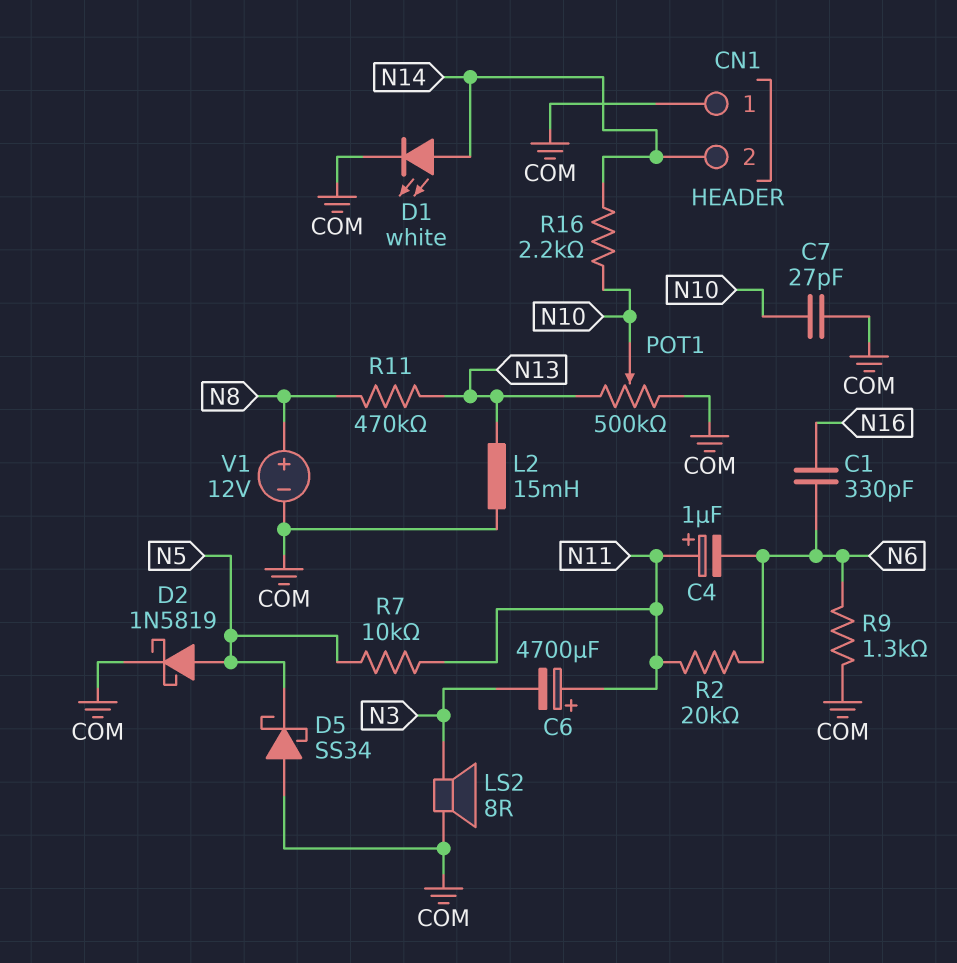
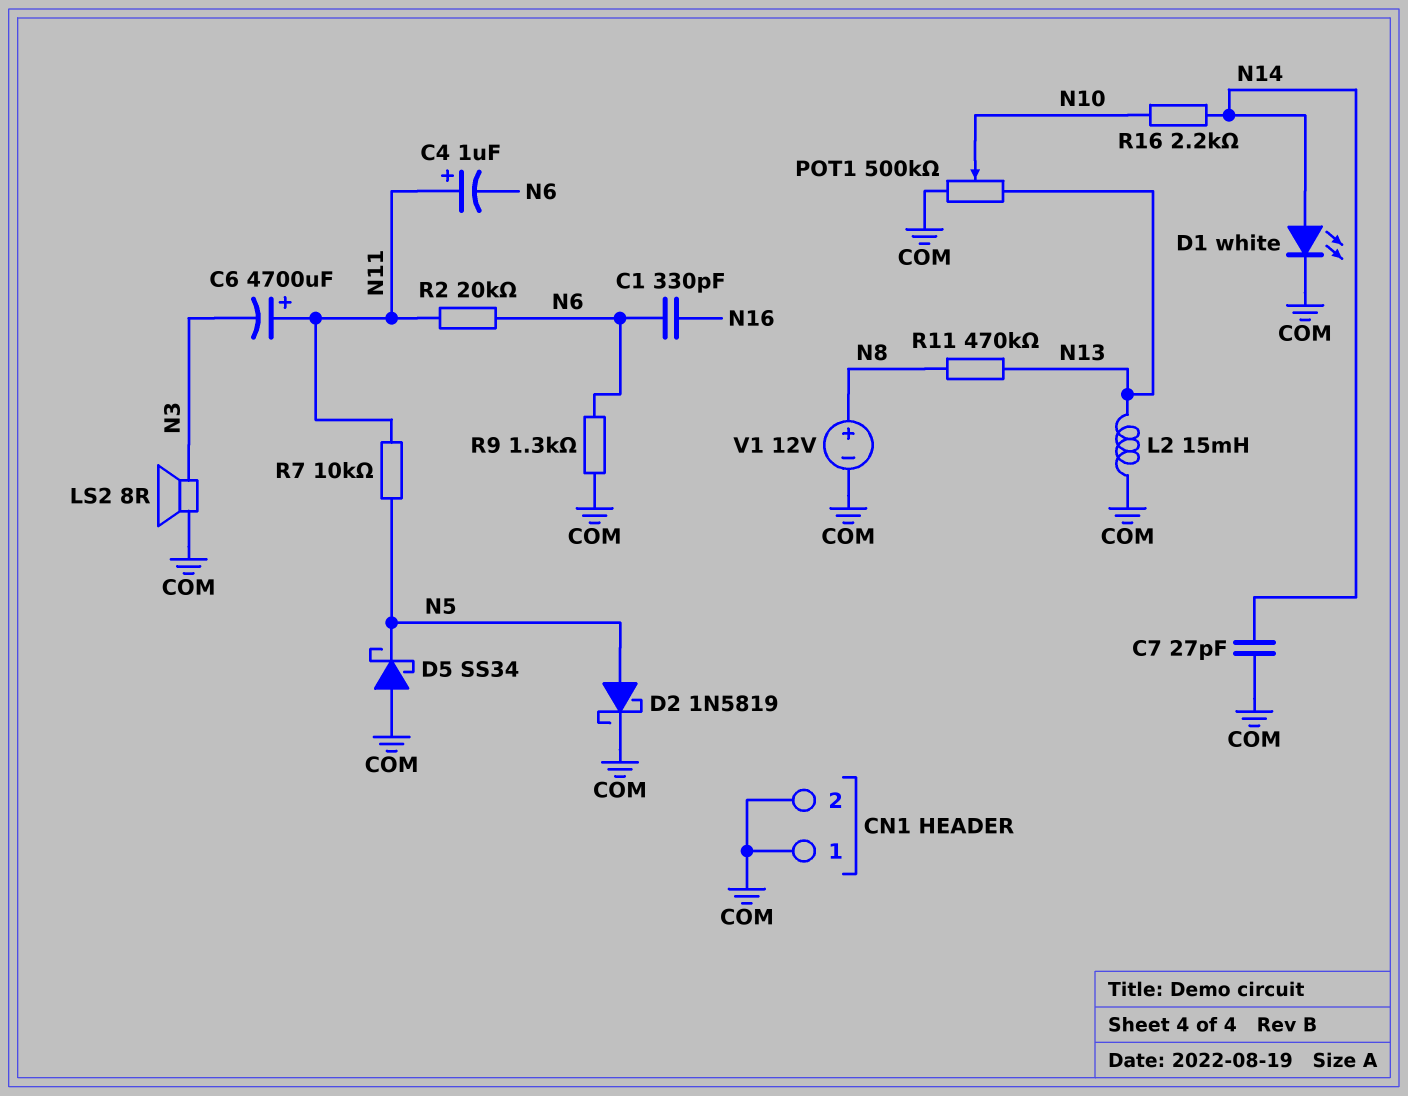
C7: 27pF (COM, N10) -> 27pF (COM, N14)
CN1 pin 2: N14 -> COM

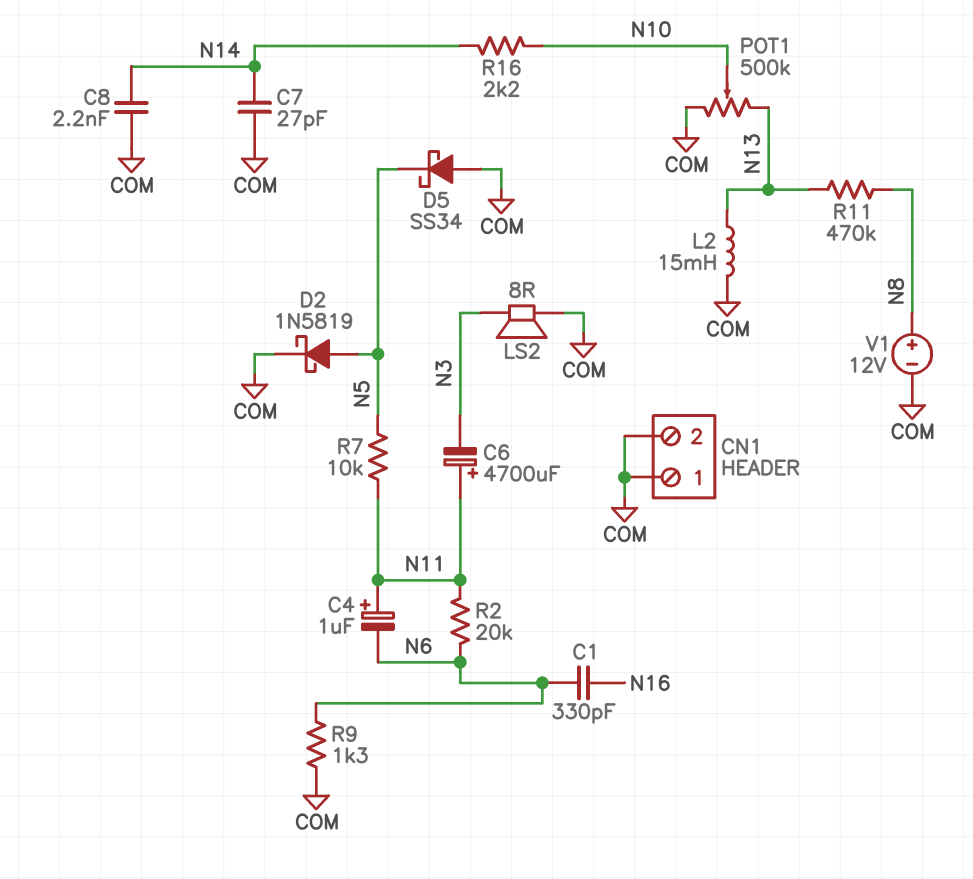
C8: none -> 2.2nF (COM, N14)
D1: LED white (A N14, K COM) -> none

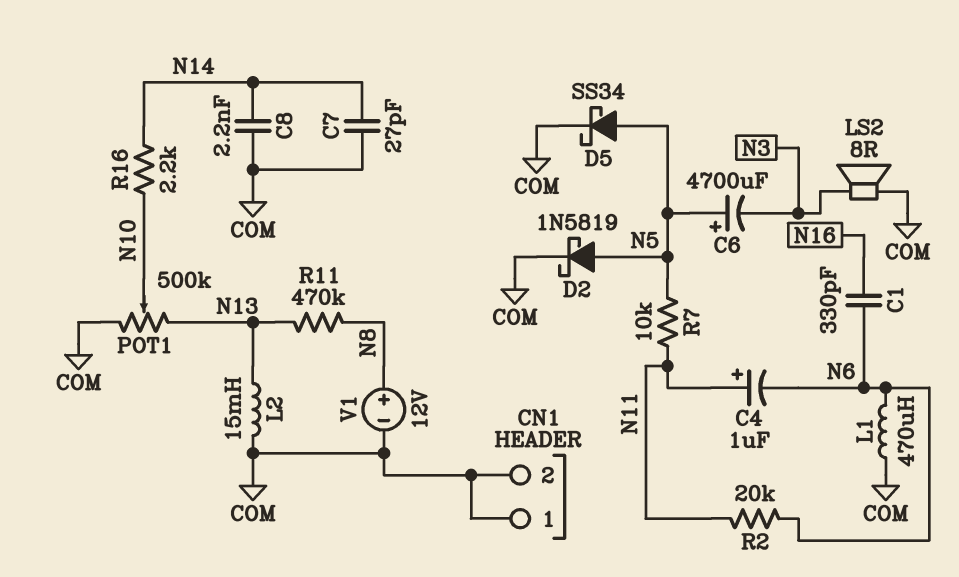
C6: 4700uF (plus N11, minus N3) -> 4700uF (plus N5, minus N3)
D5: schottky SS34 (A COM, K N5) -> schottky SS34 (A N5, K COM)
L1: none -> 470uH (COM, N6)
R9: 1.3k (COM, N6) -> none

